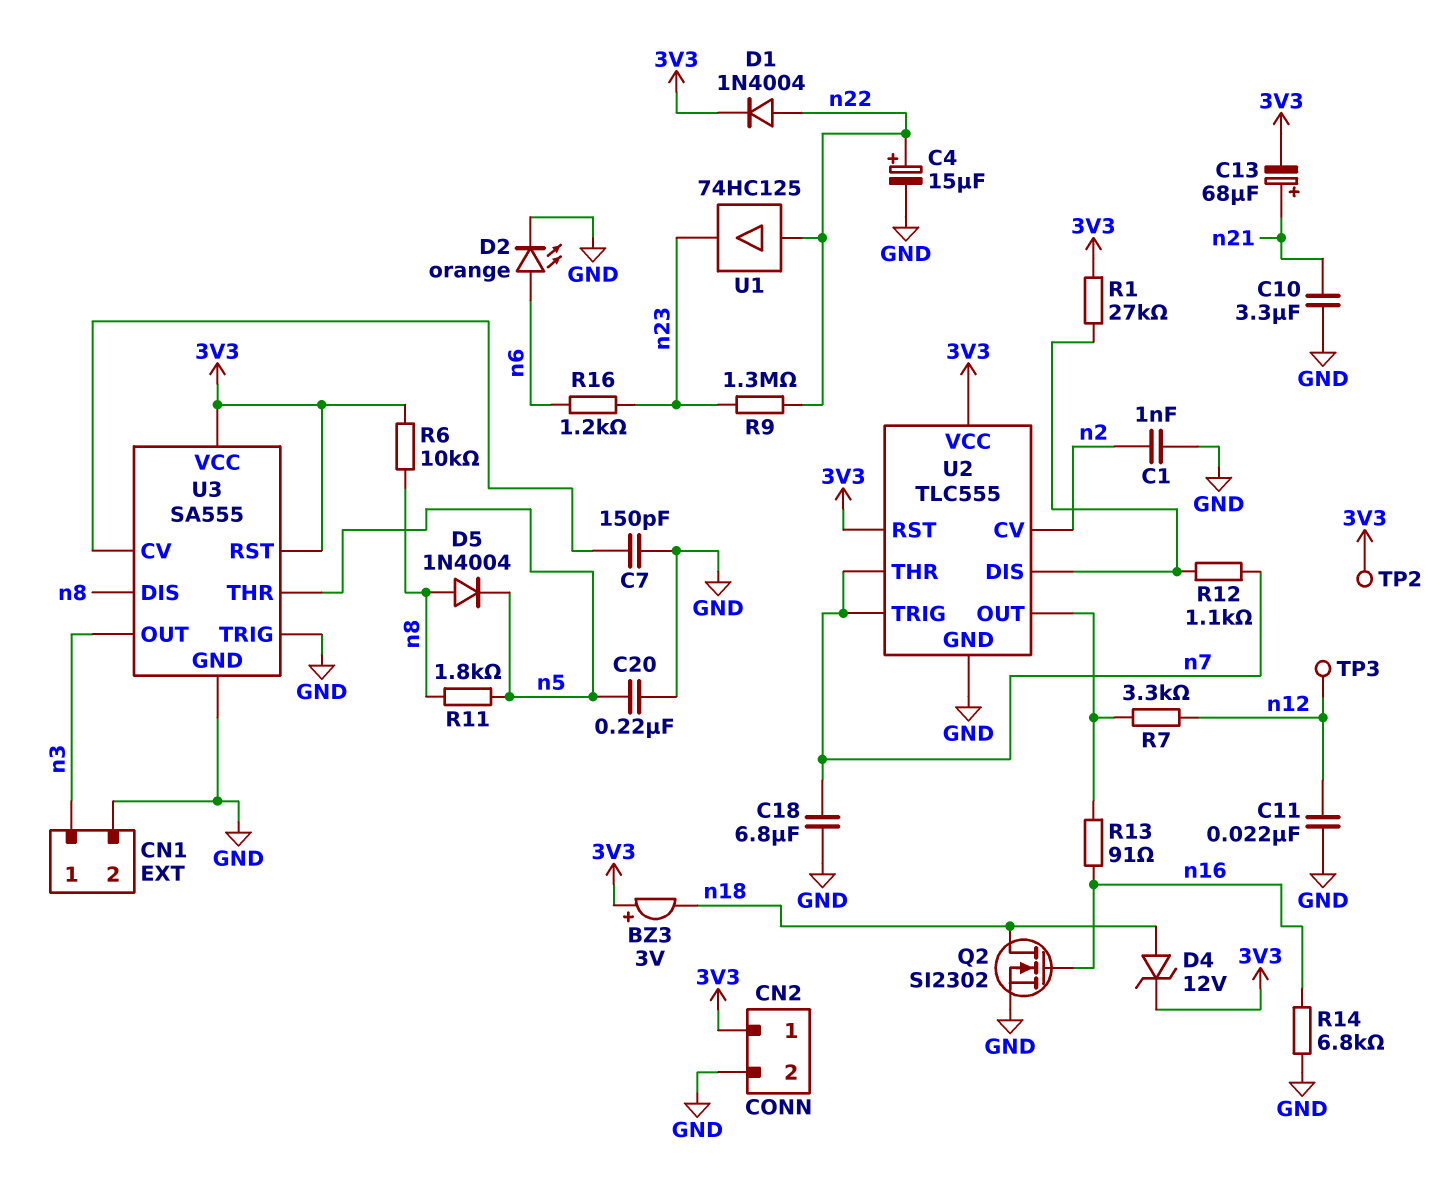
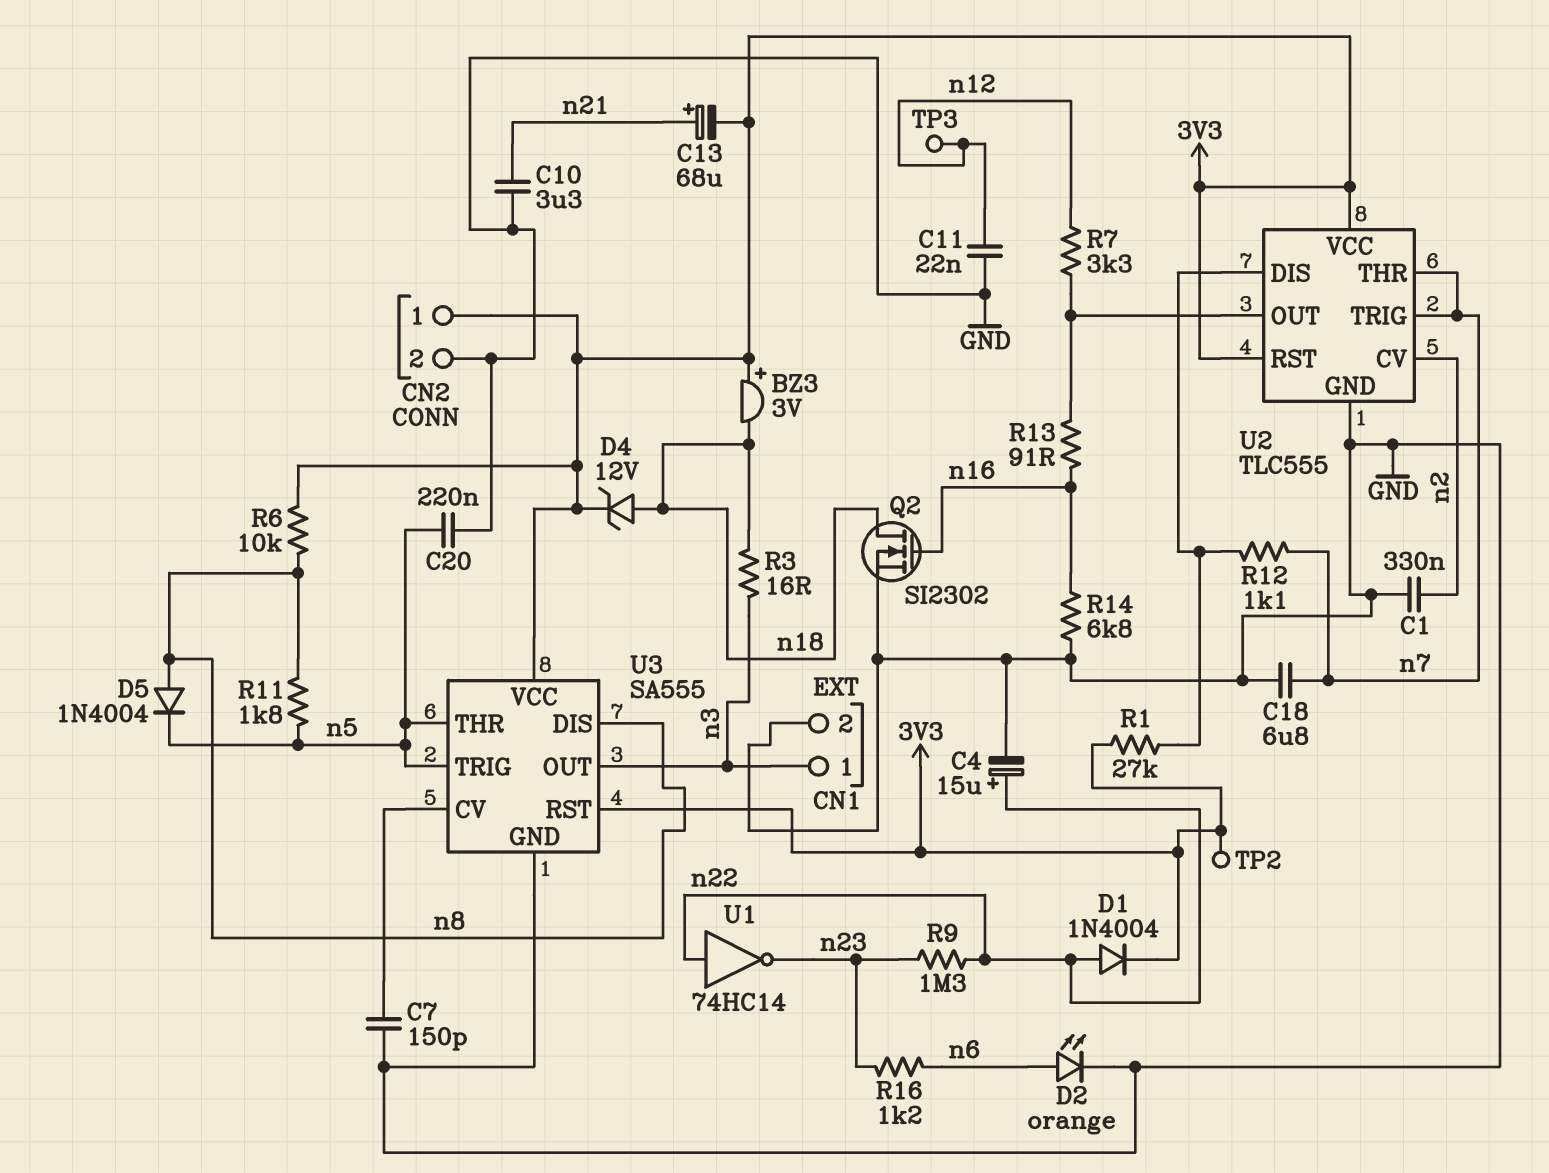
C1: 1nF (GND, n2) -> 330nF (GND, n2)
R3: none -> 16 (n3, n18)
U1: buffer 74HC125 (in n22, out n23) -> NOT 74HC14 (in n22, out n23)
U3 pin TRIG: GND -> n5

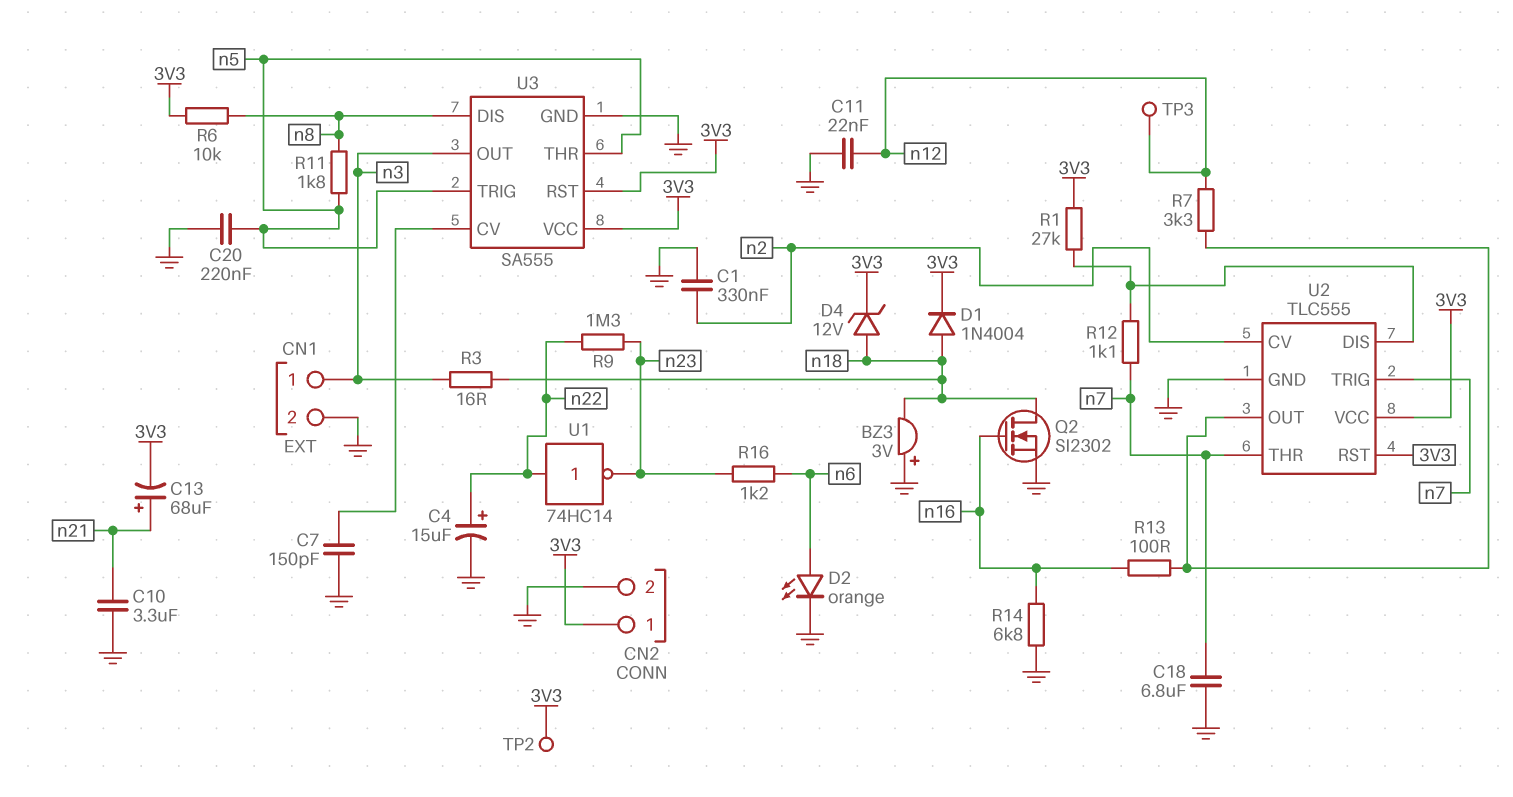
BZ3: buzzer 3V (plus 3V3, minus n18) -> buzzer 3V (plus GND, minus n18)
D1: diode 1N4004 (A n22, K 3V3) -> diode 1N4004 (A n18, K 3V3)
D5: diode 1N4004 (A n8, K n5) -> none
R13: 91 (U2/OUT, n16) -> 100 (U2/OUT, n16)

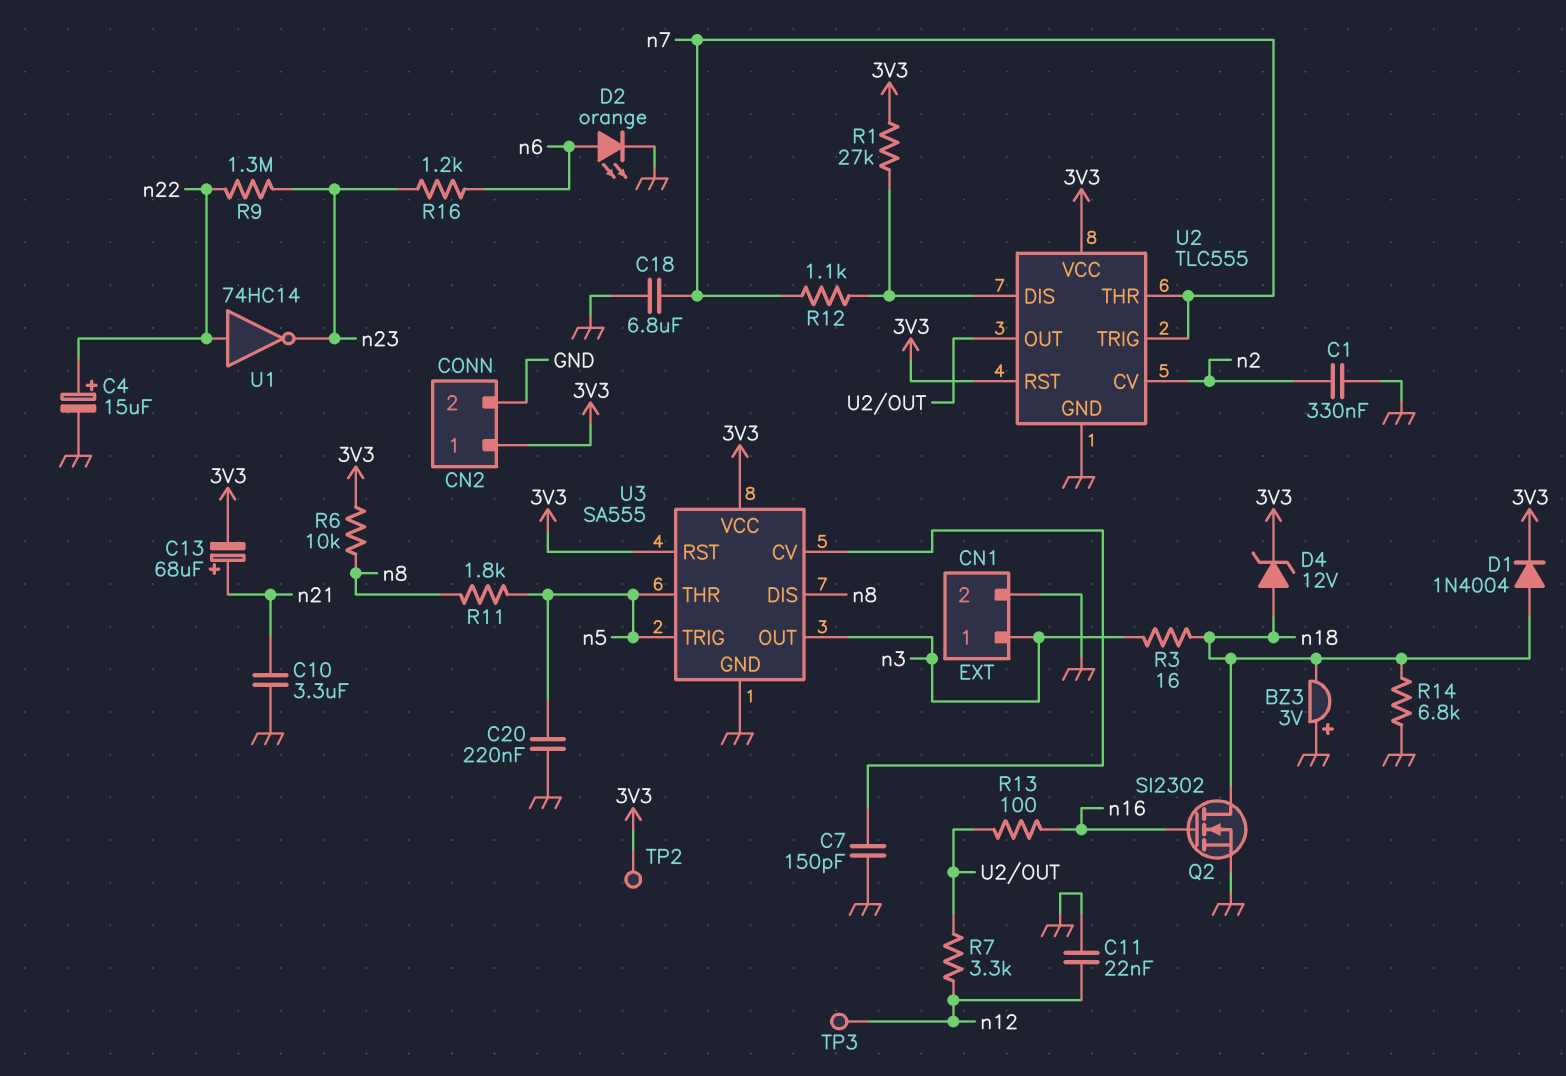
R14: 6.8k (GND, n16) -> 6.8k (GND, n18)

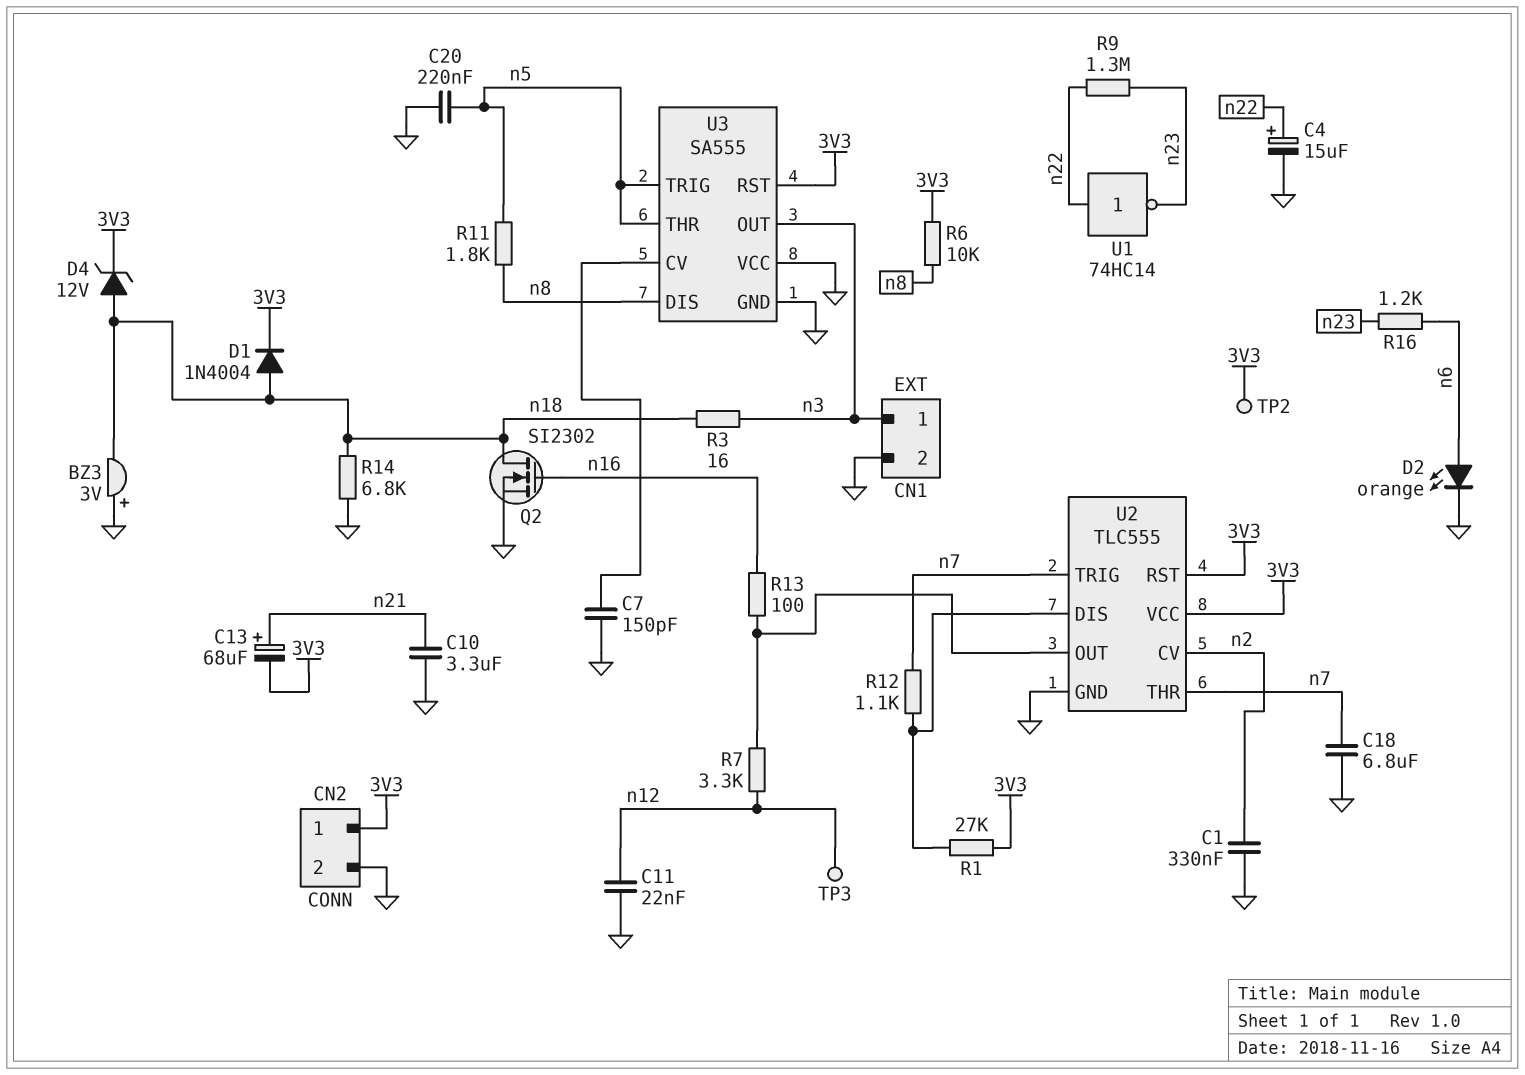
U3 pin VCC: 3V3 -> GND

